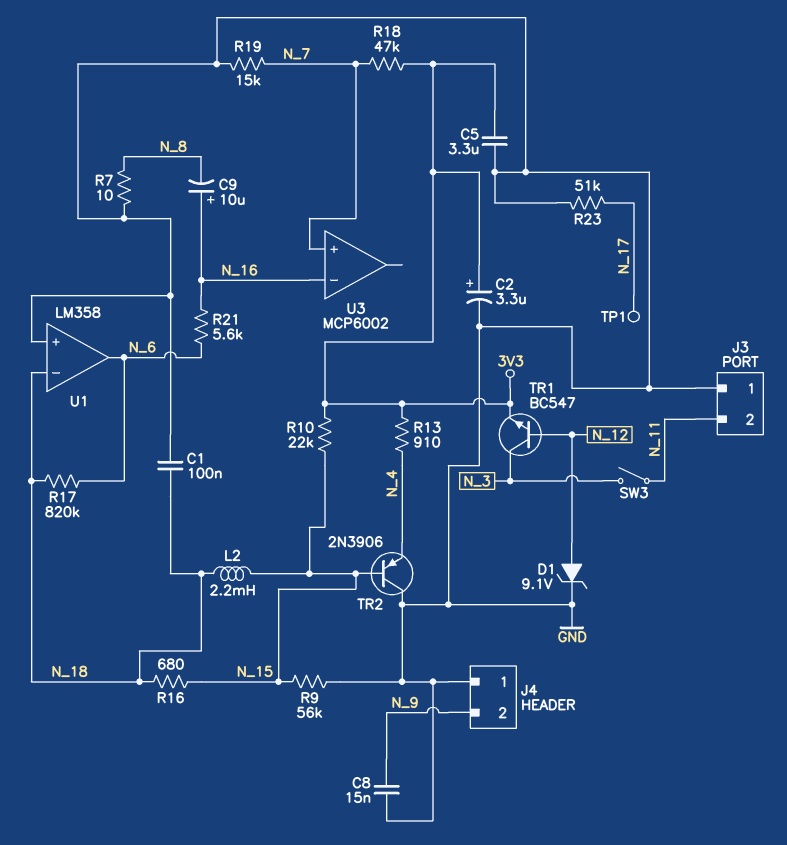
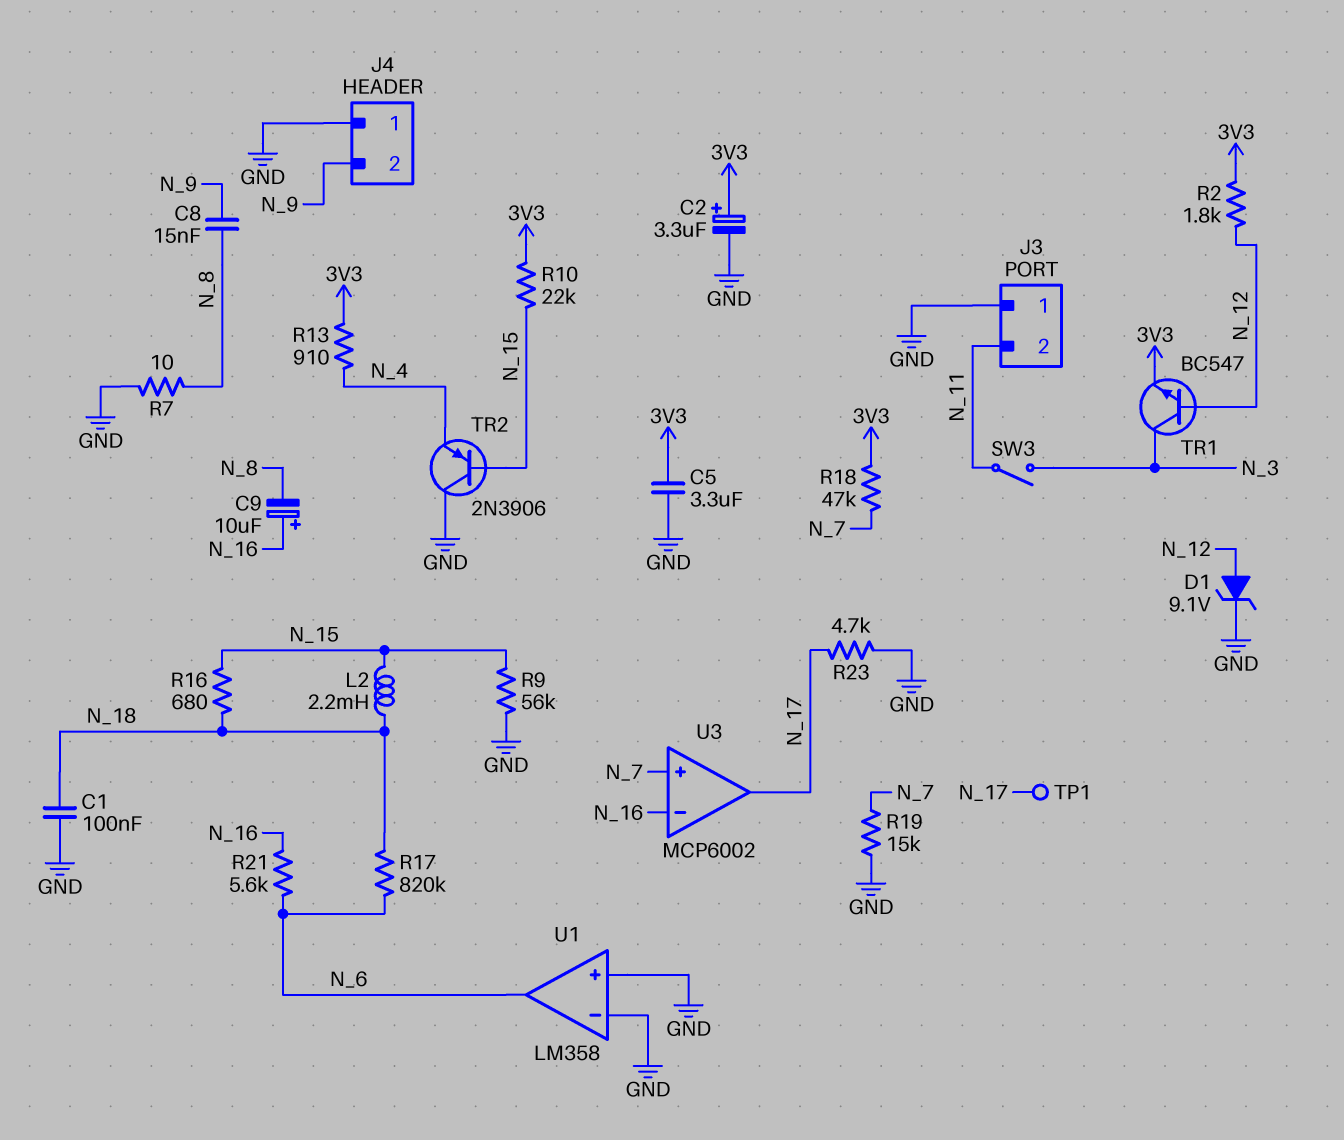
C8: 15nF (GND, N_9) -> 15nF (N_8, N_9)
R2: none -> 1.8k (3V3, N_12)
R23: 51k (GND, N_17) -> 4.7k (GND, N_17)
U1 pin in-: N_18 -> GND
U3 pin out: none -> N_17

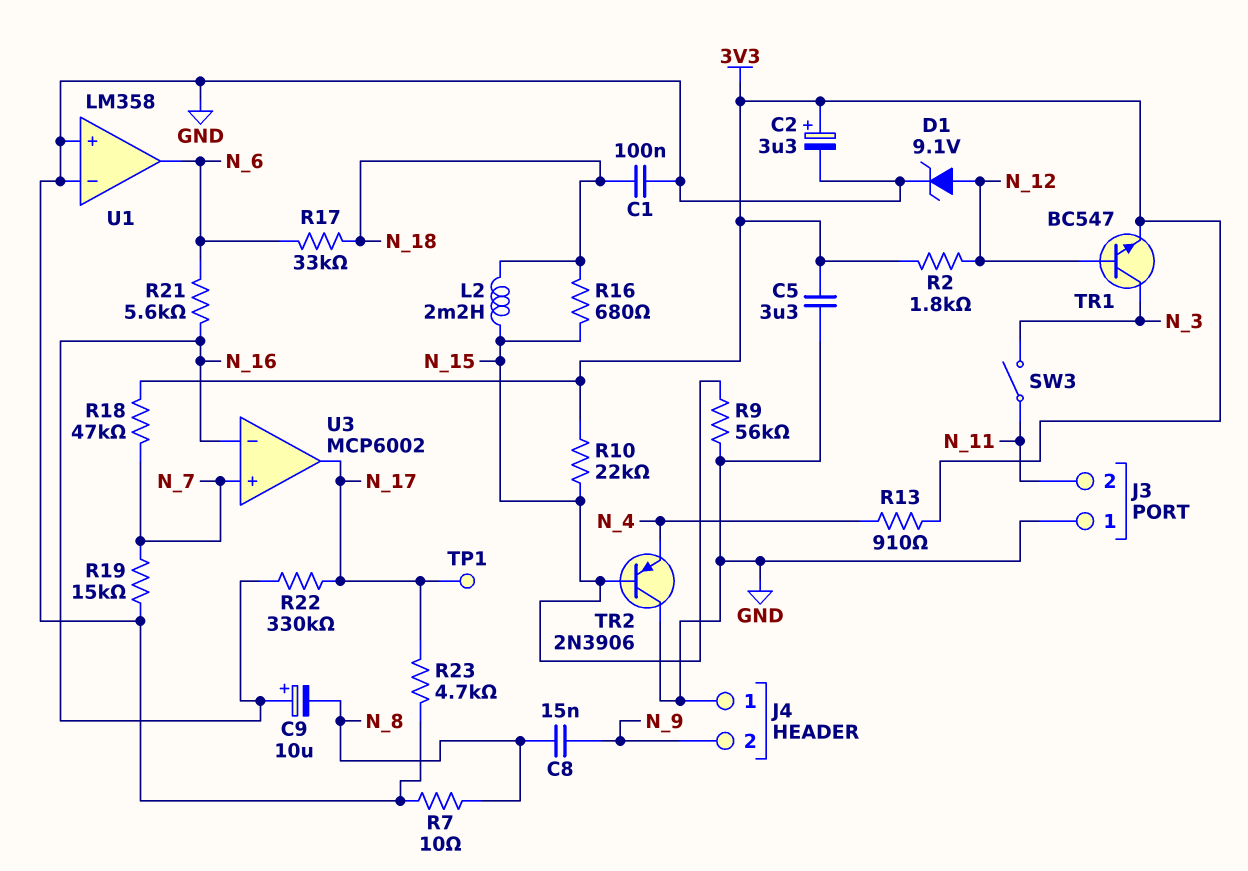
R17: 820k (N_6, N_18) -> 33k (N_6, N_18)
R22: none -> 330k (N_16, N_17)

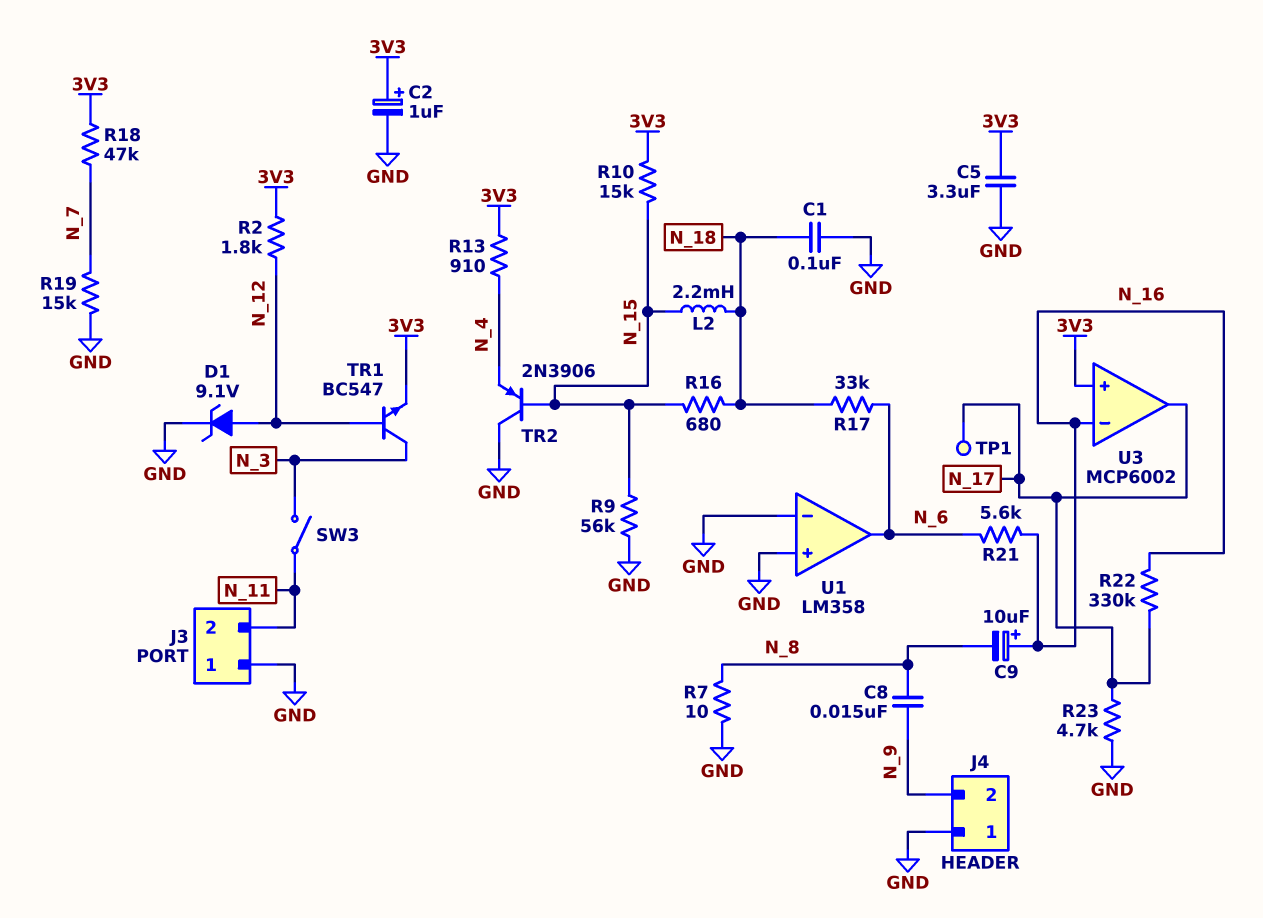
C2: 3.3uF (plus 3V3, minus GND) -> 1uF (plus 3V3, minus GND)
R10: 22k (3V3, N_15) -> 15k (3V3, N_15)
U3 pin in+: N_7 -> 3V3

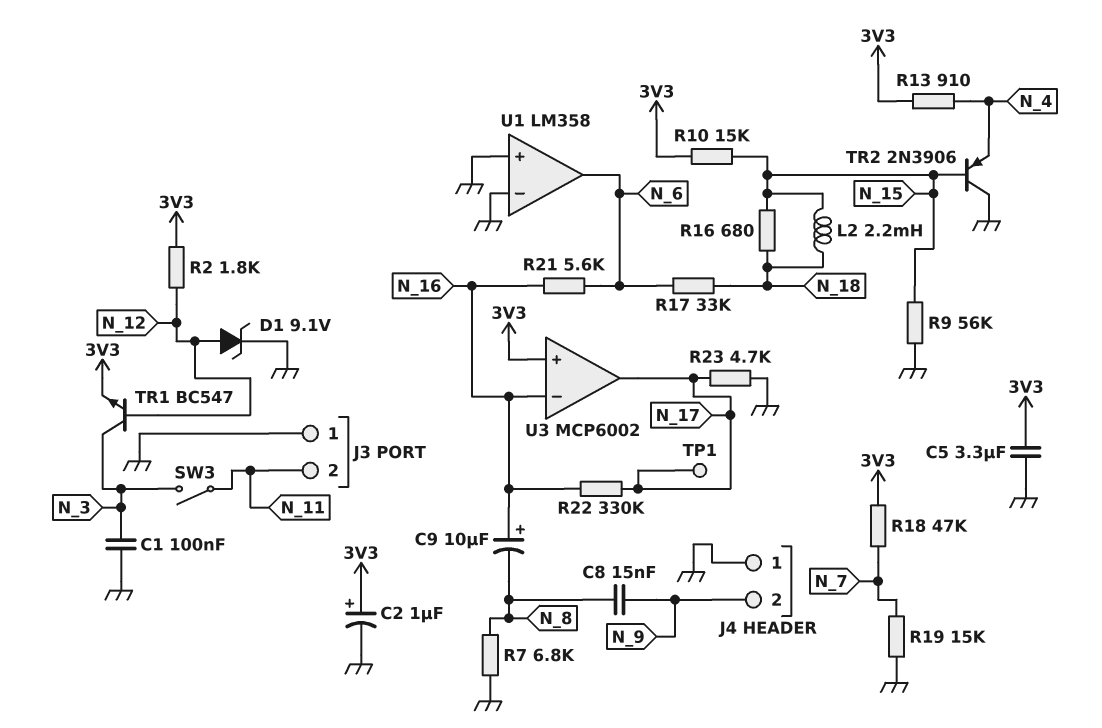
C1: 100nF (GND, N_18) -> 100nF (GND, N_3)
R7: 10 (GND, N_8) -> 6.8k (GND, N_8)

